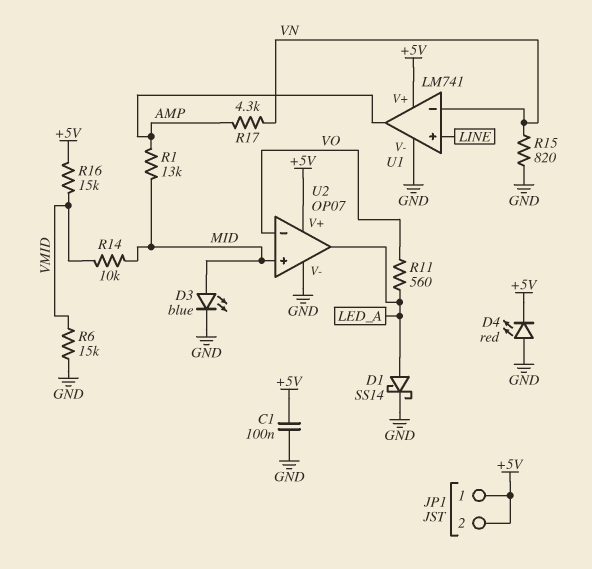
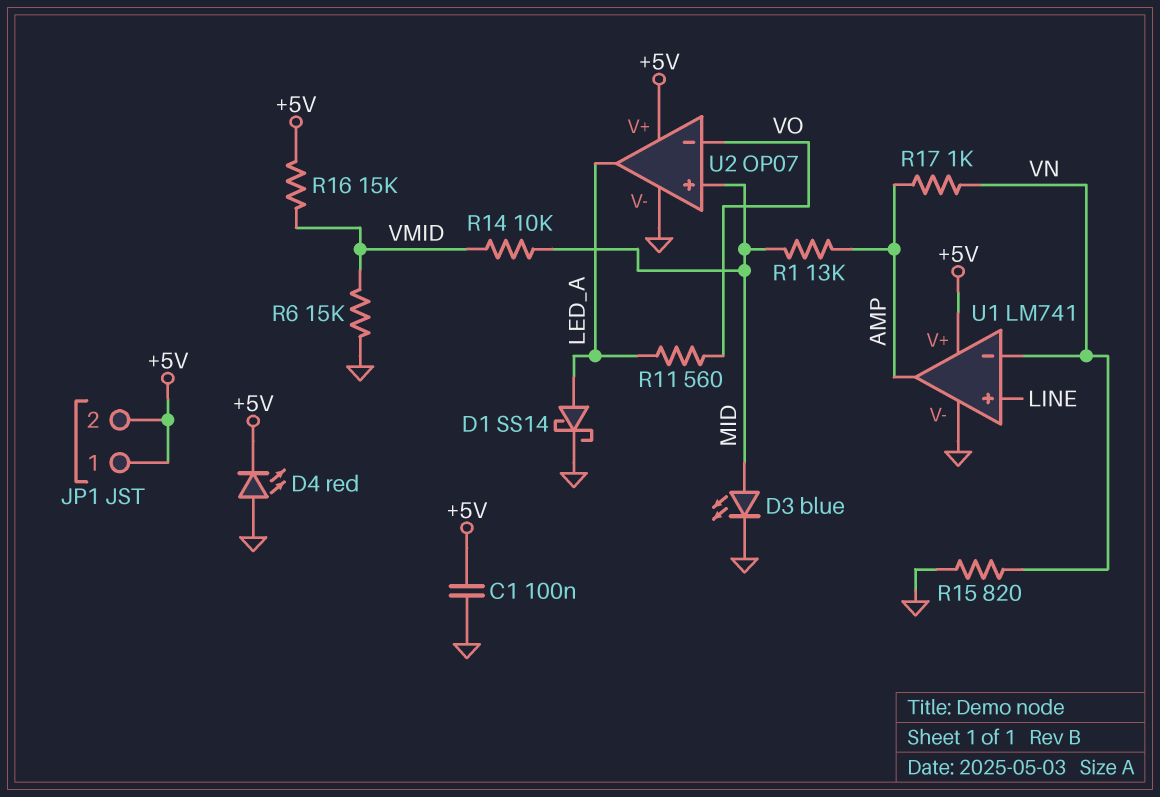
R17: 4.3k (AMP, VN) -> 1k (AMP, VN)

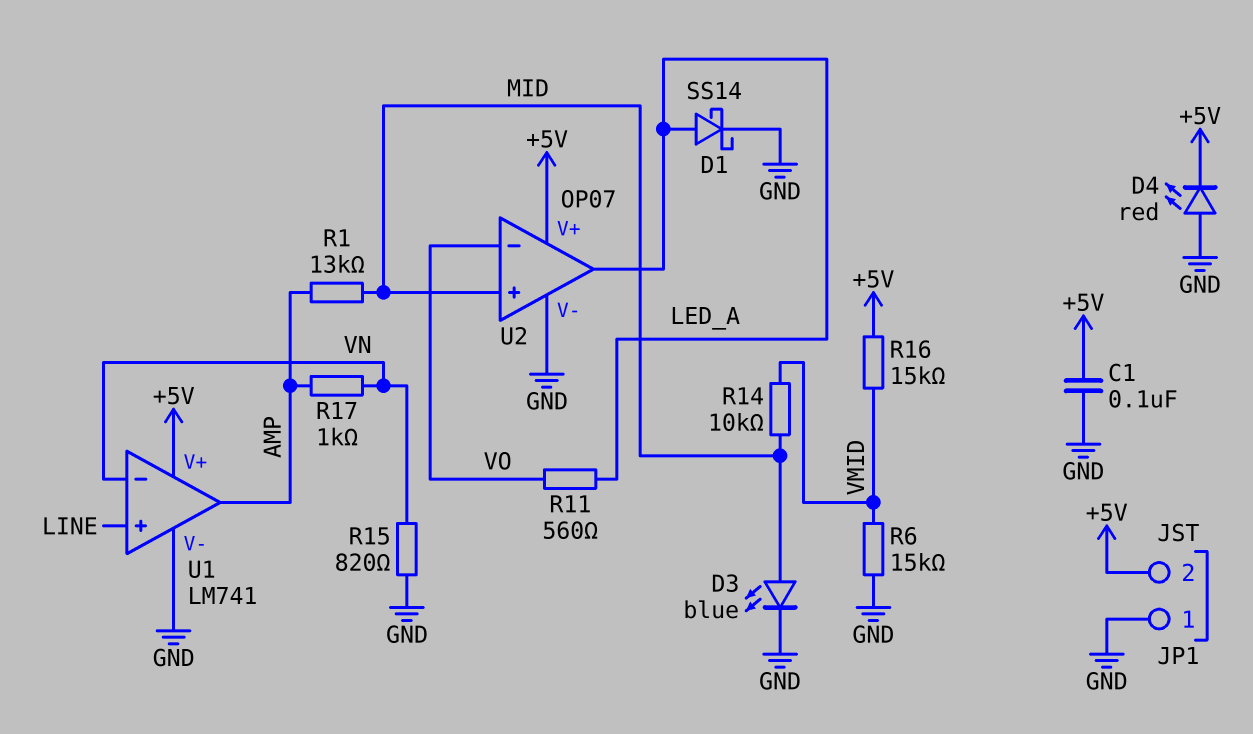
JP1 pin 1: +5V -> GND

